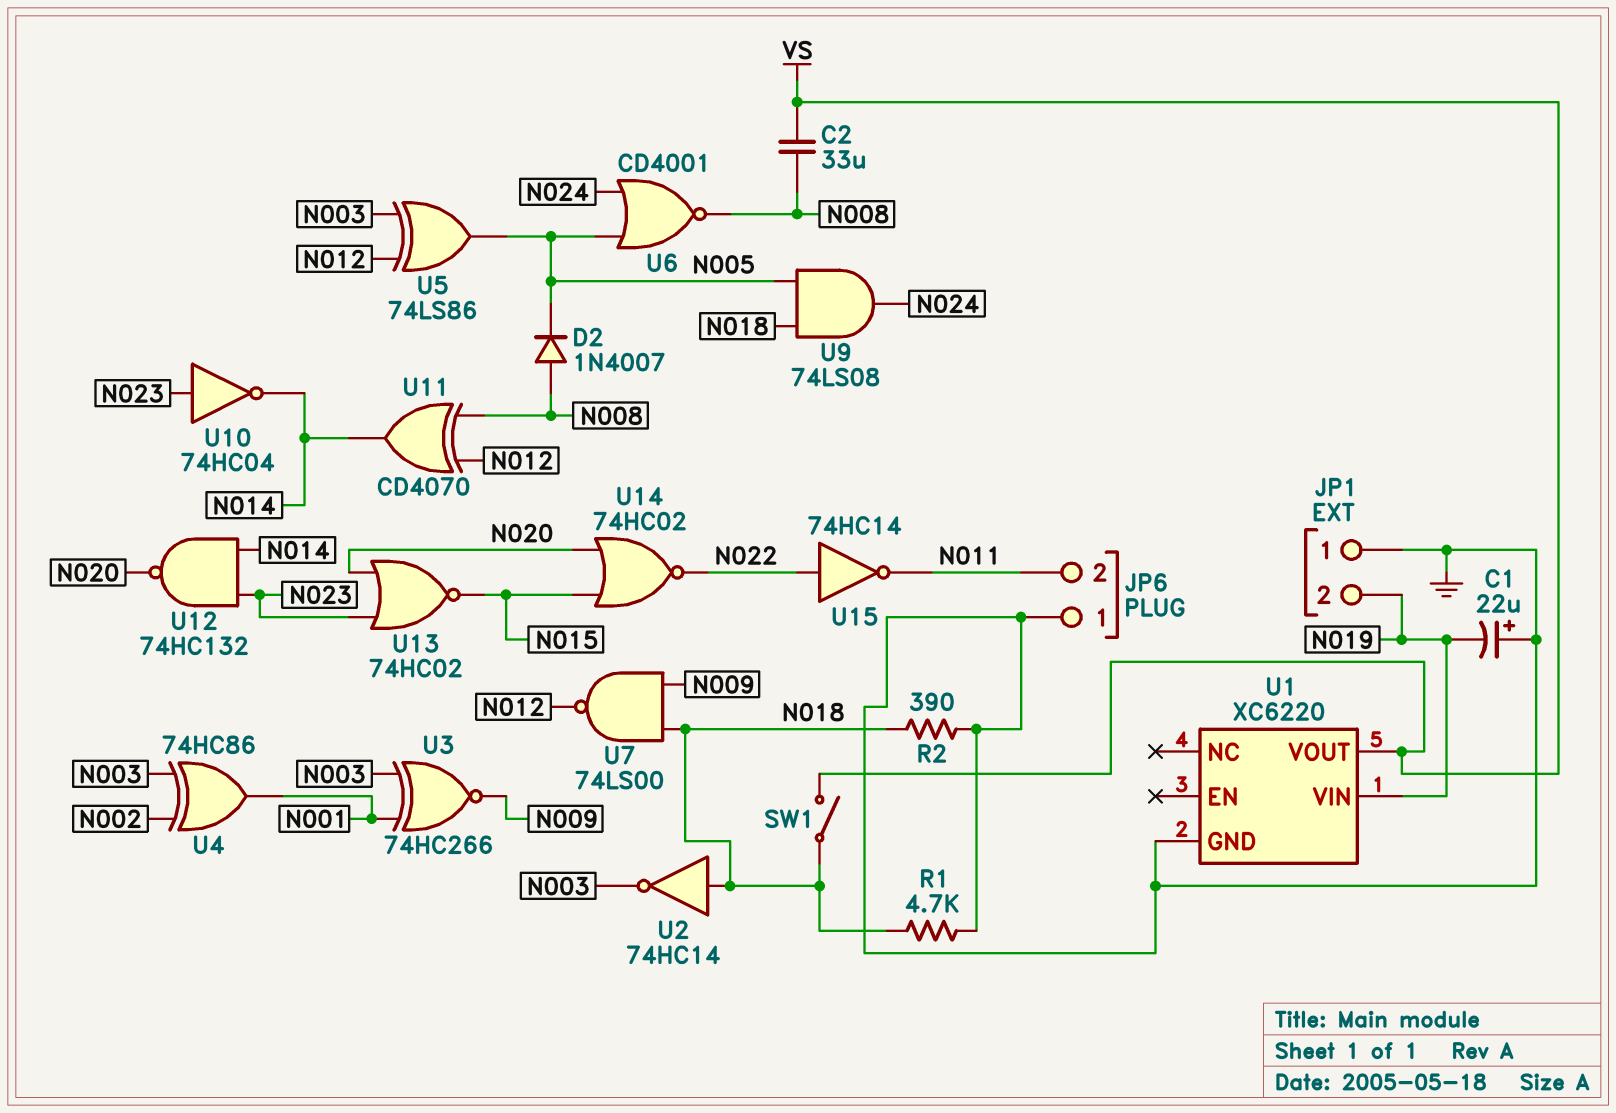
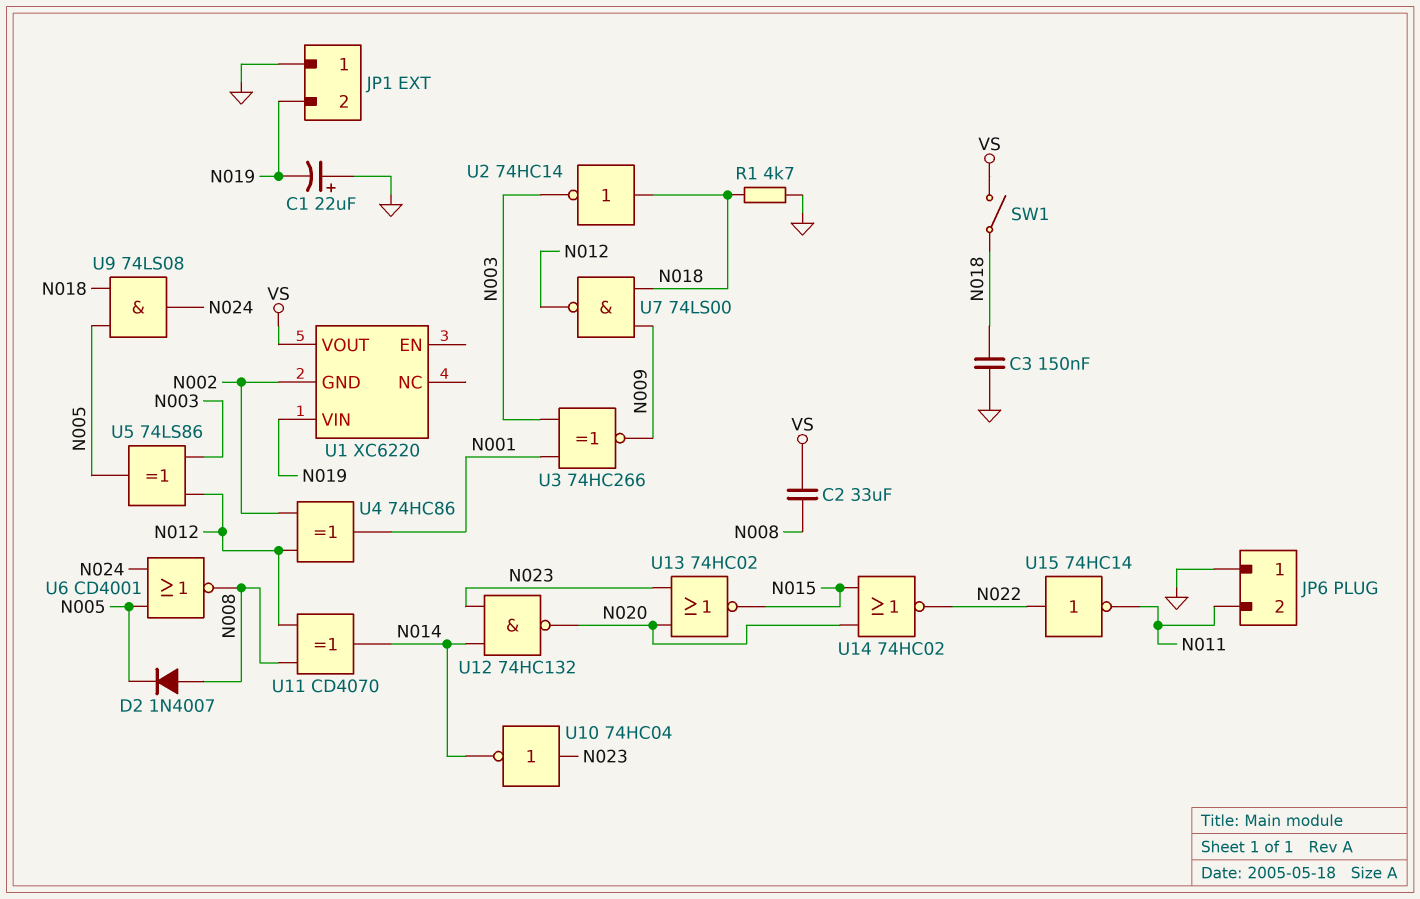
C3: none -> 150nF (GND, N018)
R2: 390 (GND, N018) -> none
U1 pin GND: GND -> N002
U4: XOR 74HC86 (in N002, in N003, out N001) -> XOR 74HC86 (in N002, in N012, out N001)

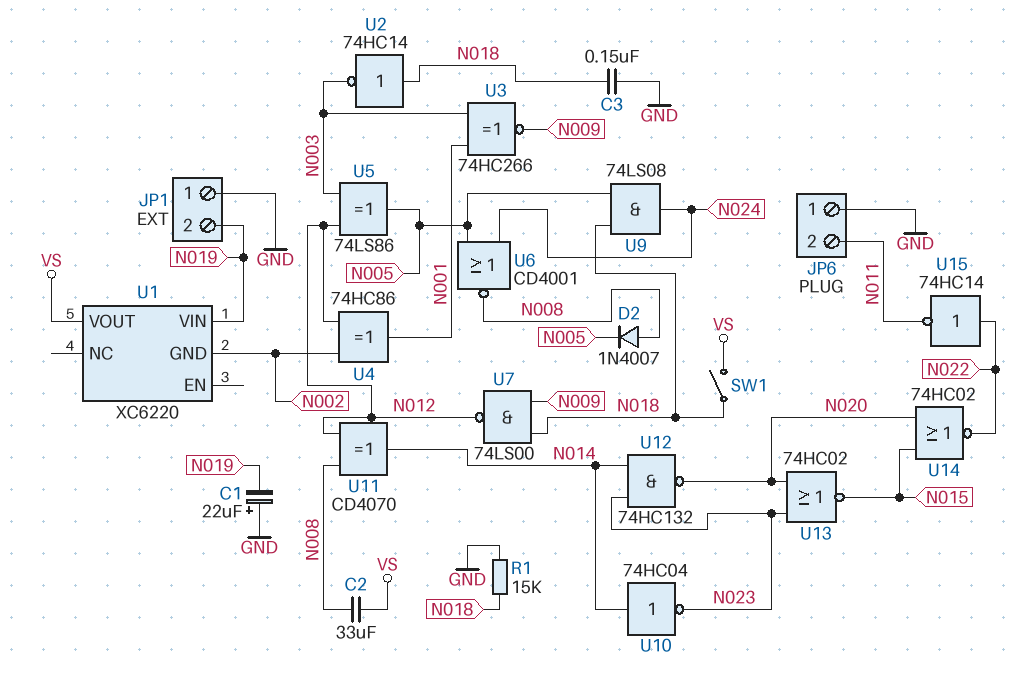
R1: 4.7k (GND, N018) -> 15k (GND, N018)
U10: NOT 74HC04 (in N023, out N014) -> NOT 74HC04 (in N014, out N023)

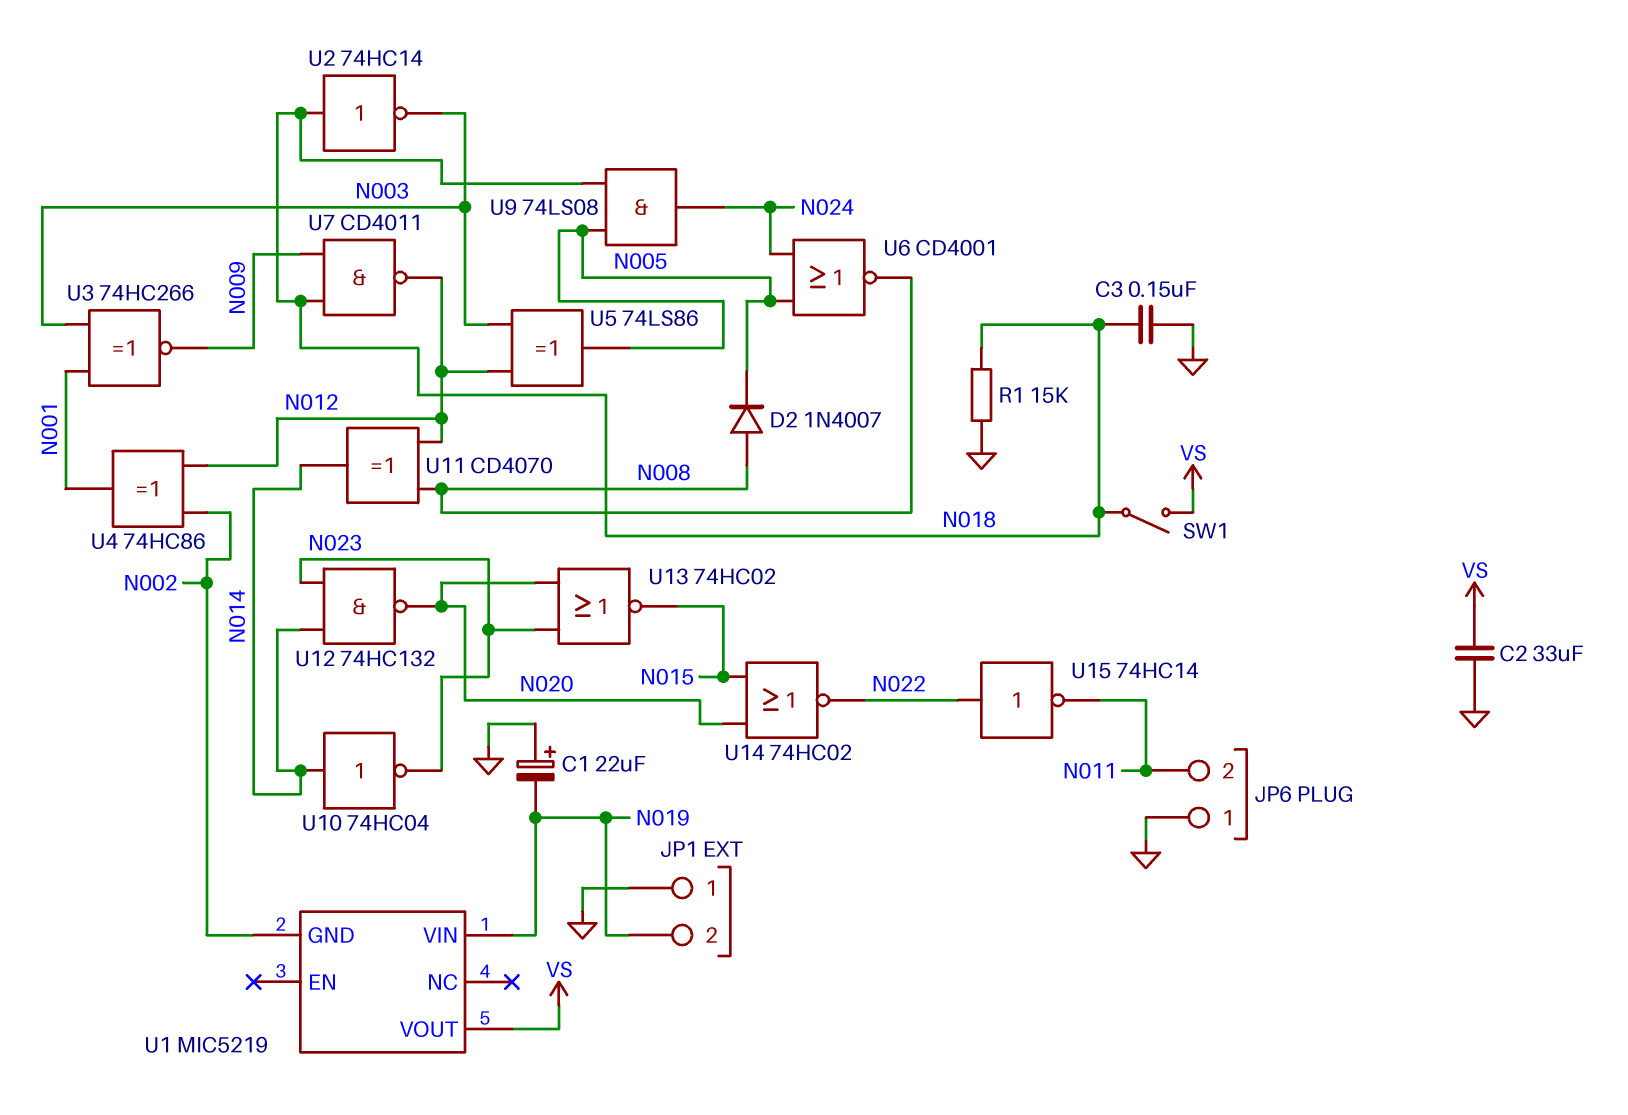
C2: 33uF (N008, VS) -> 33uF (GND, VS)
U1: XC6220 -> MIC5219
U7: NAND 74LS00 (in N009, in N018, out N012) -> NAND CD4011 (in N009, in N018, out N012)

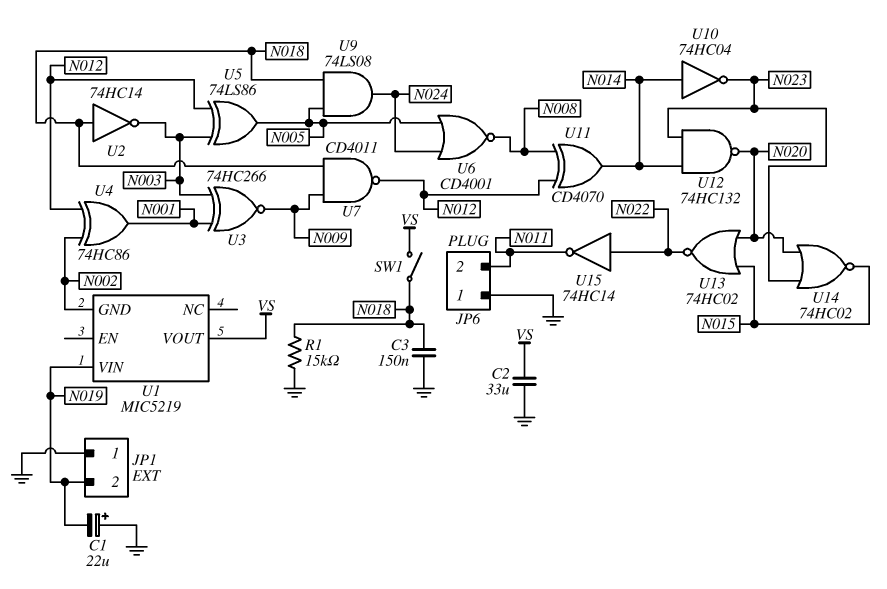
D2: diode 1N4007 (A N008, K N005) -> none
U13: NOR 74HC02 (in N020, in N023, out N015) -> NOR 74HC02 (in N015, in N020, out N022)
U14: NOR 74HC02 (in N015, in N020, out N022) -> NOR 74HC02 (in N020, in N023, out N015)

